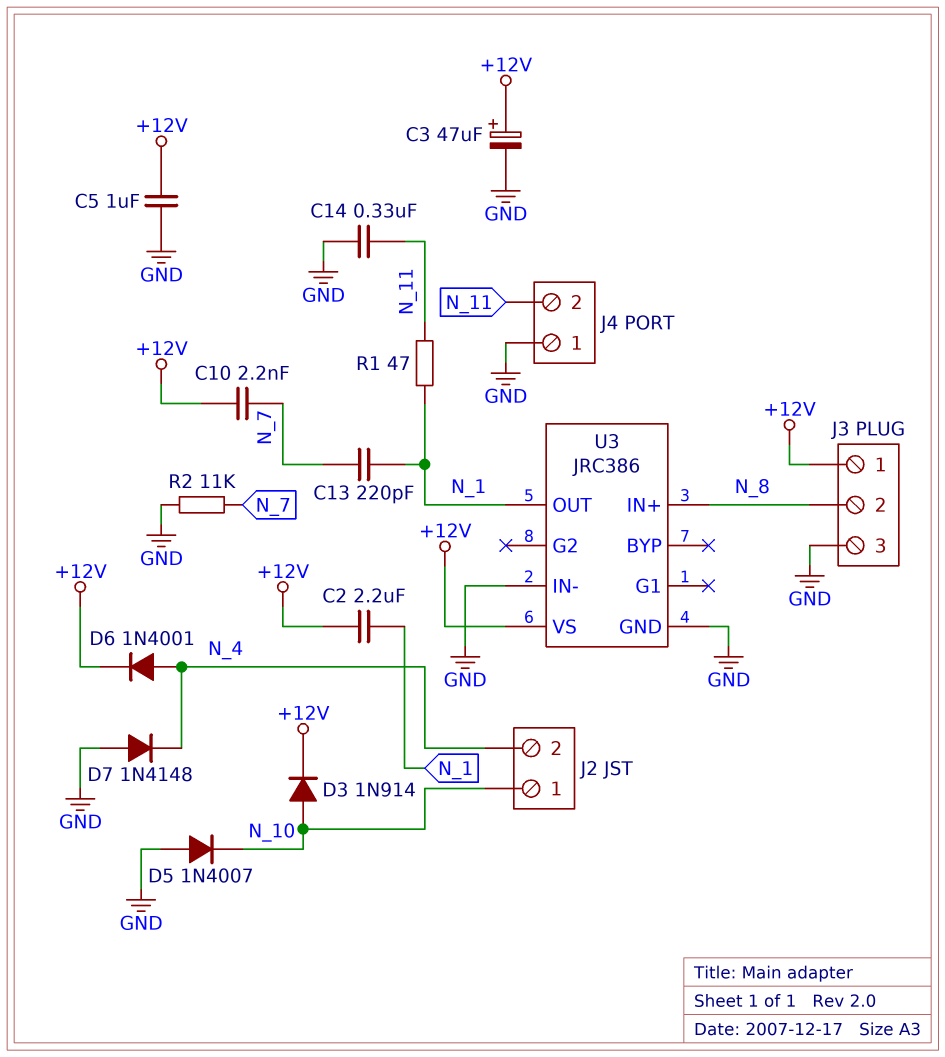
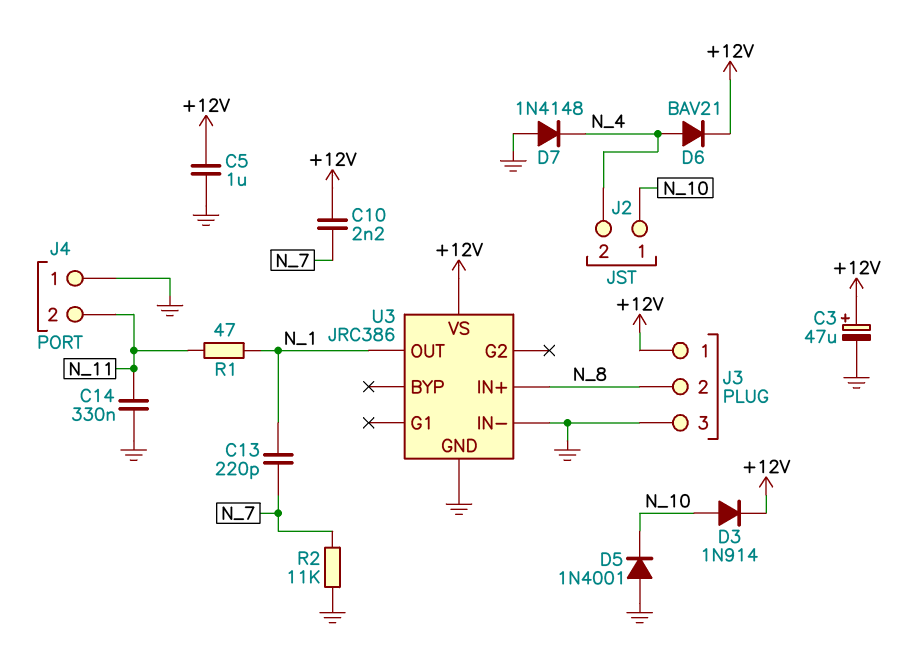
C2: 2.2uF (+12V, N_1) -> none
D5: diode 1N4007 (A GND, K N_10) -> diode 1N4001 (A GND, K N_10)
D6: diode 1N4001 (A N_4, K +12V) -> diode BAV21 (A N_4, K +12V)

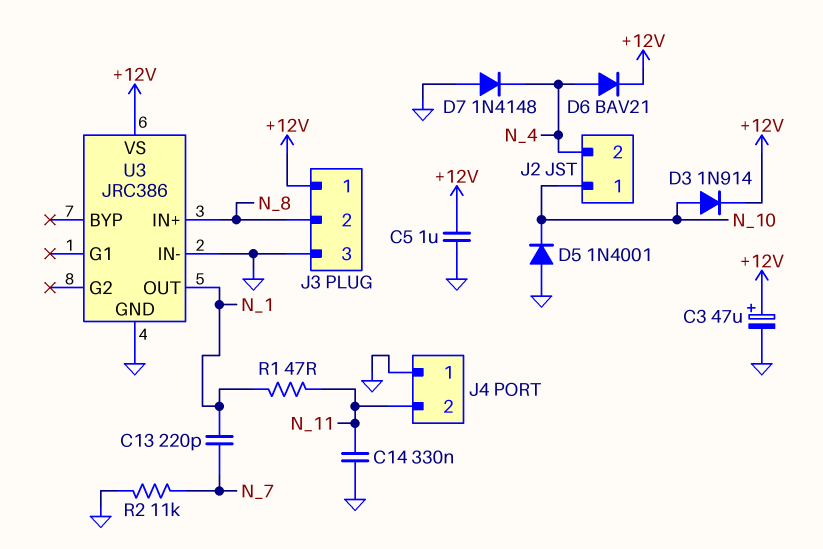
C10: 2.2nF (+12V, N_7) -> none

